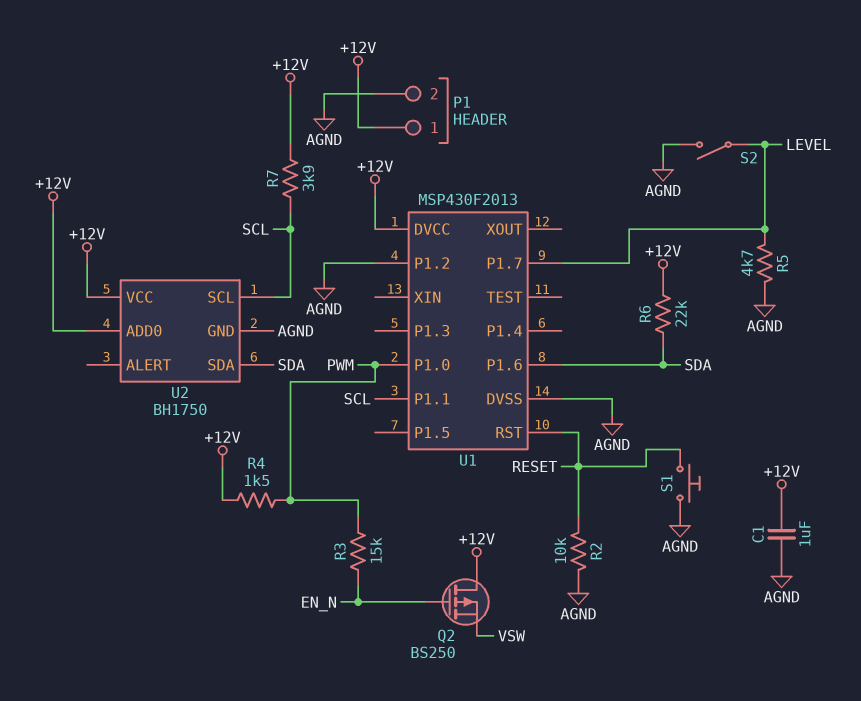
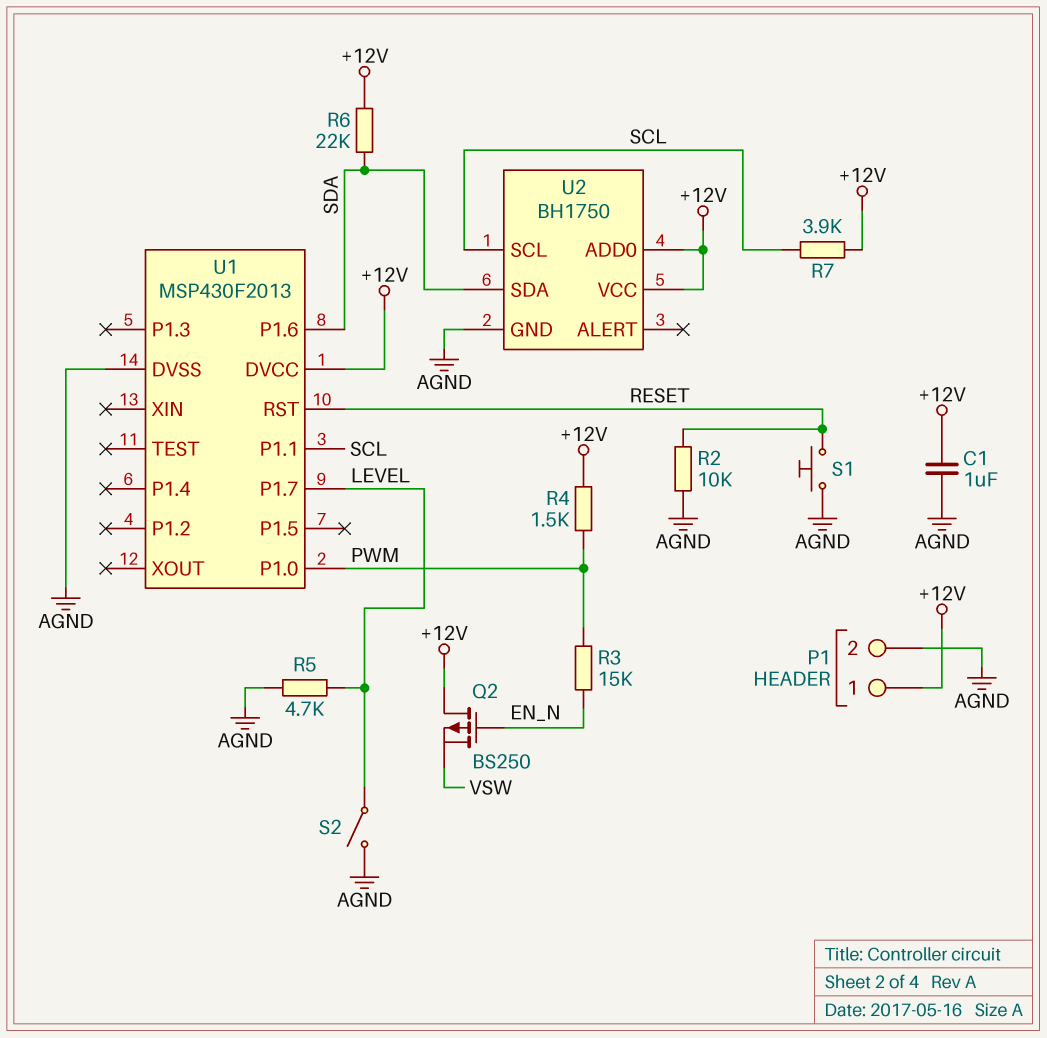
U1 pin P1.2: AGND -> none

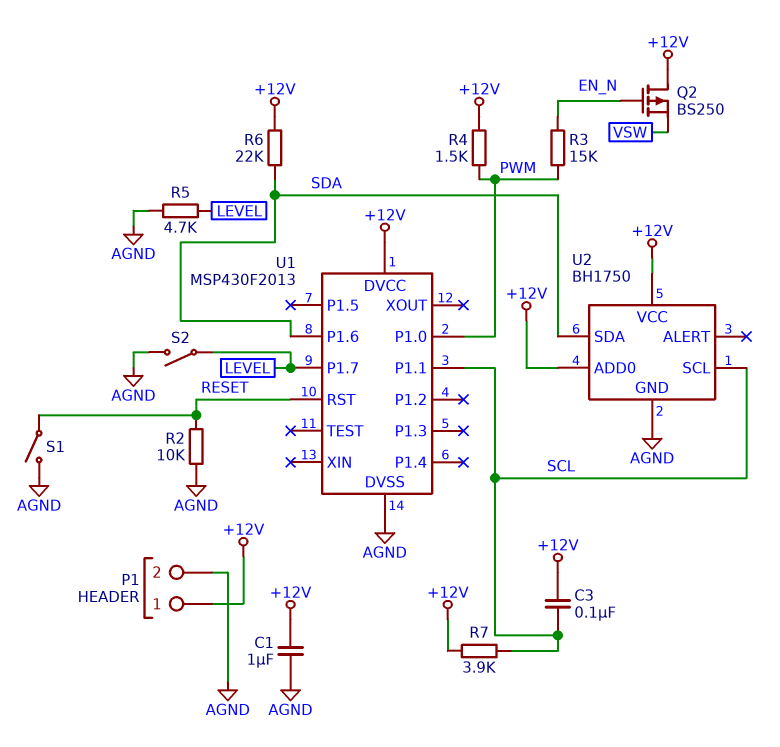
C3: none -> 100nF (+12V, SCL)
S1: button (AGND, RESET) -> switch (AGND, RESET)

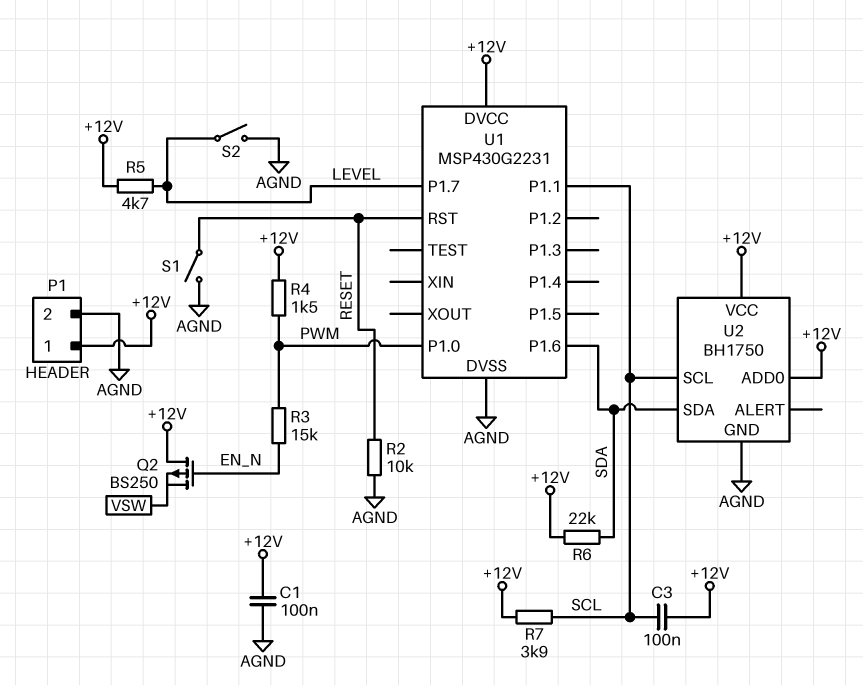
C1: 1uF (+12V, AGND) -> 100nF (+12V, AGND)
R5: 4.7k (AGND, LEVEL) -> 4.7k (+12V, LEVEL)
U1: MSP430F2013 -> MSP430G2231

